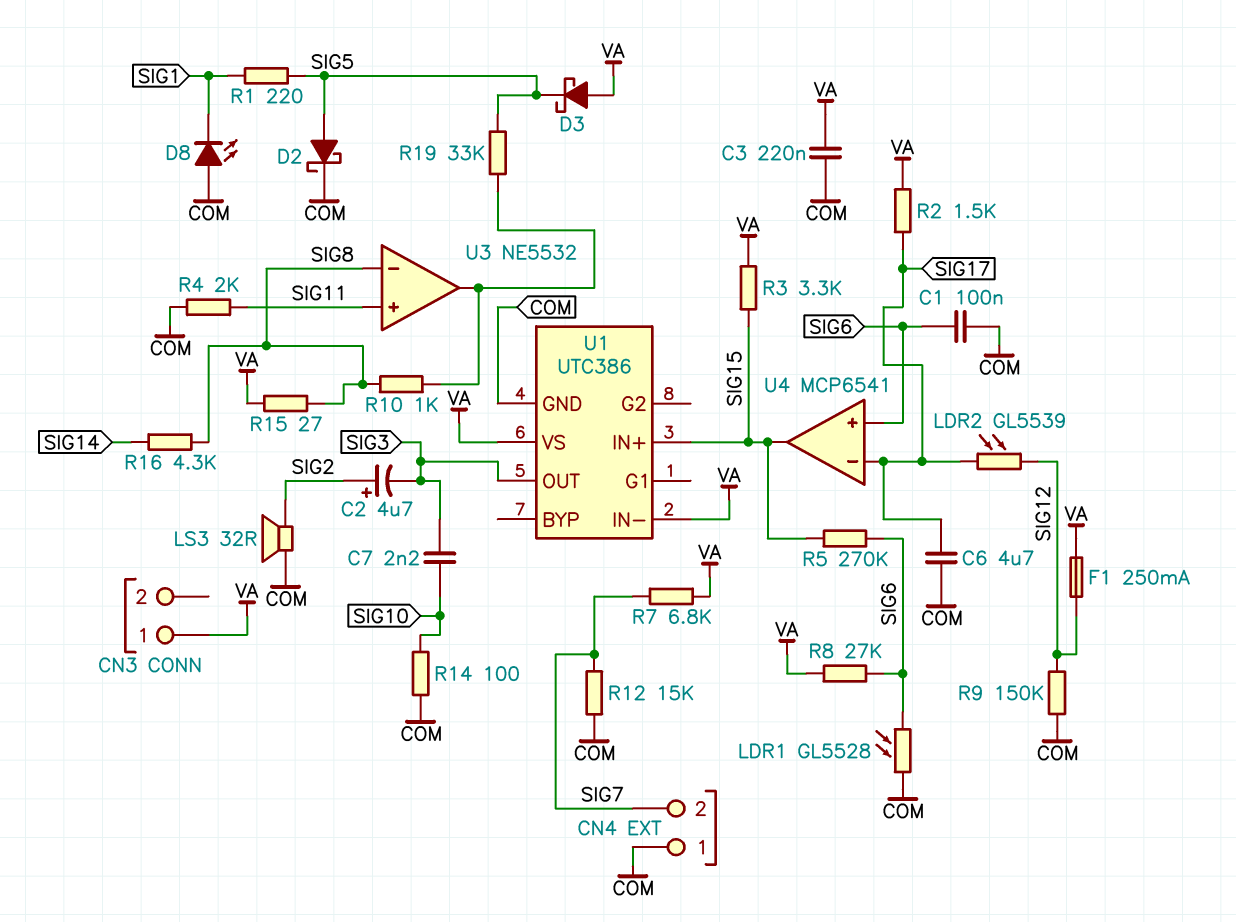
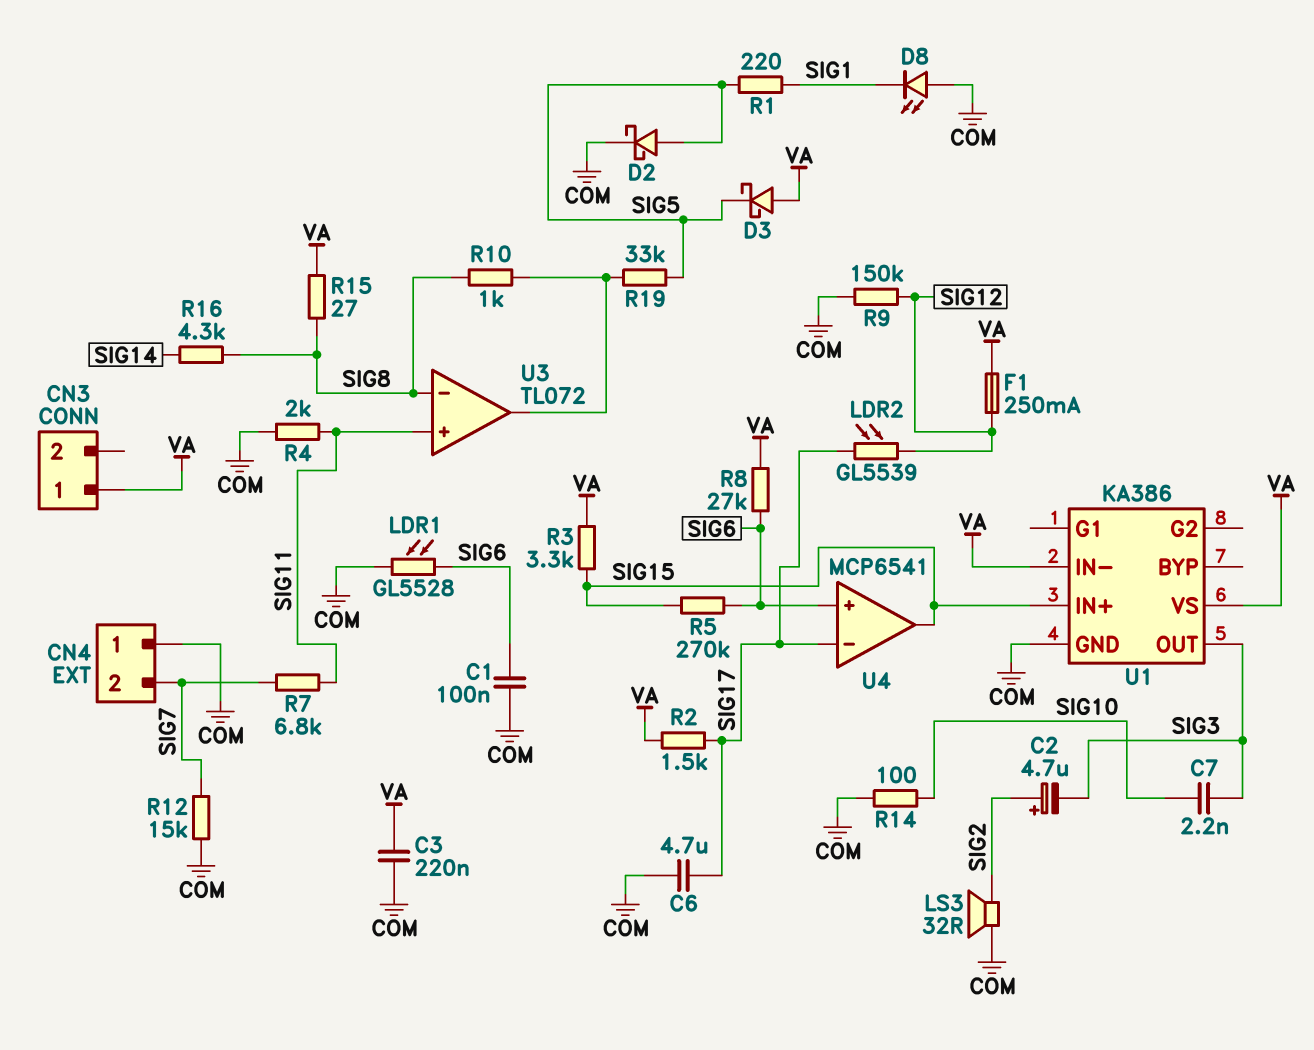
R7: 6.8k (SIG7, VA) -> 6.8k (SIG7, SIG11)
U1: UTC386 -> KA386
U3: NE5532 -> TL072

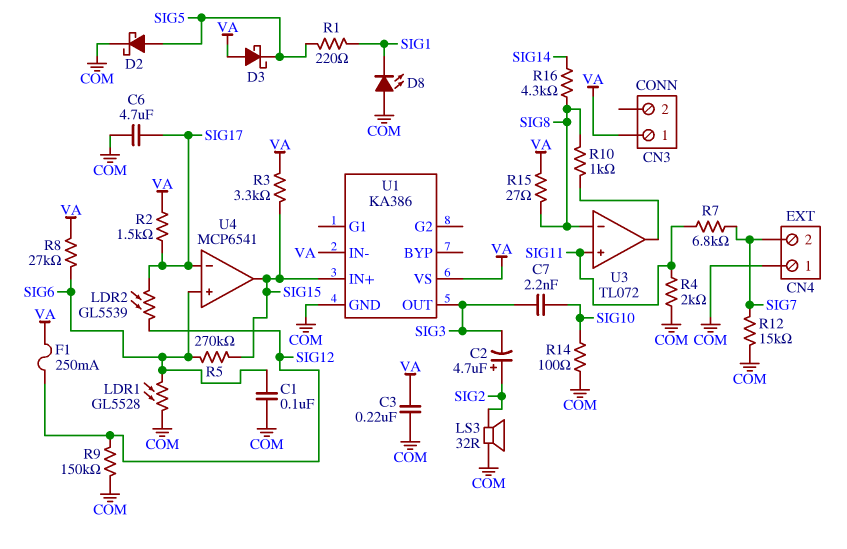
R19: 33k (SIG5, U3/out) -> none

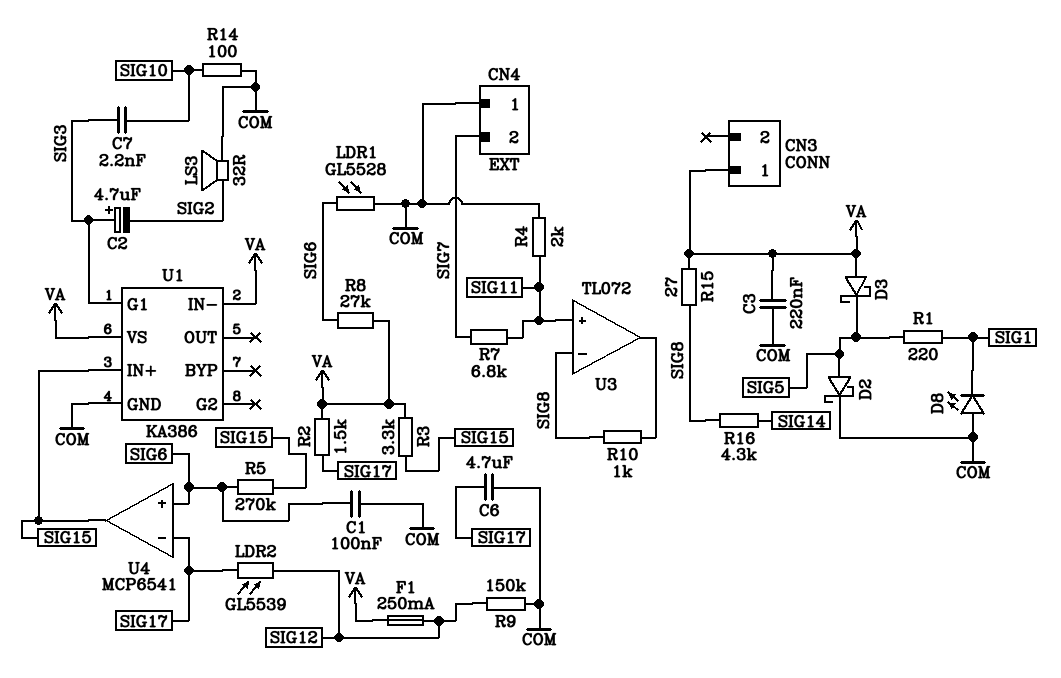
C2: 4.7uF (plus SIG2, minus SIG3) -> 4.7uF (plus SIG3, minus SIG2)
R12: 15k (COM, SIG7) -> none
U1 pin G1: none -> SIG3
U1 pin OUT: SIG3 -> none

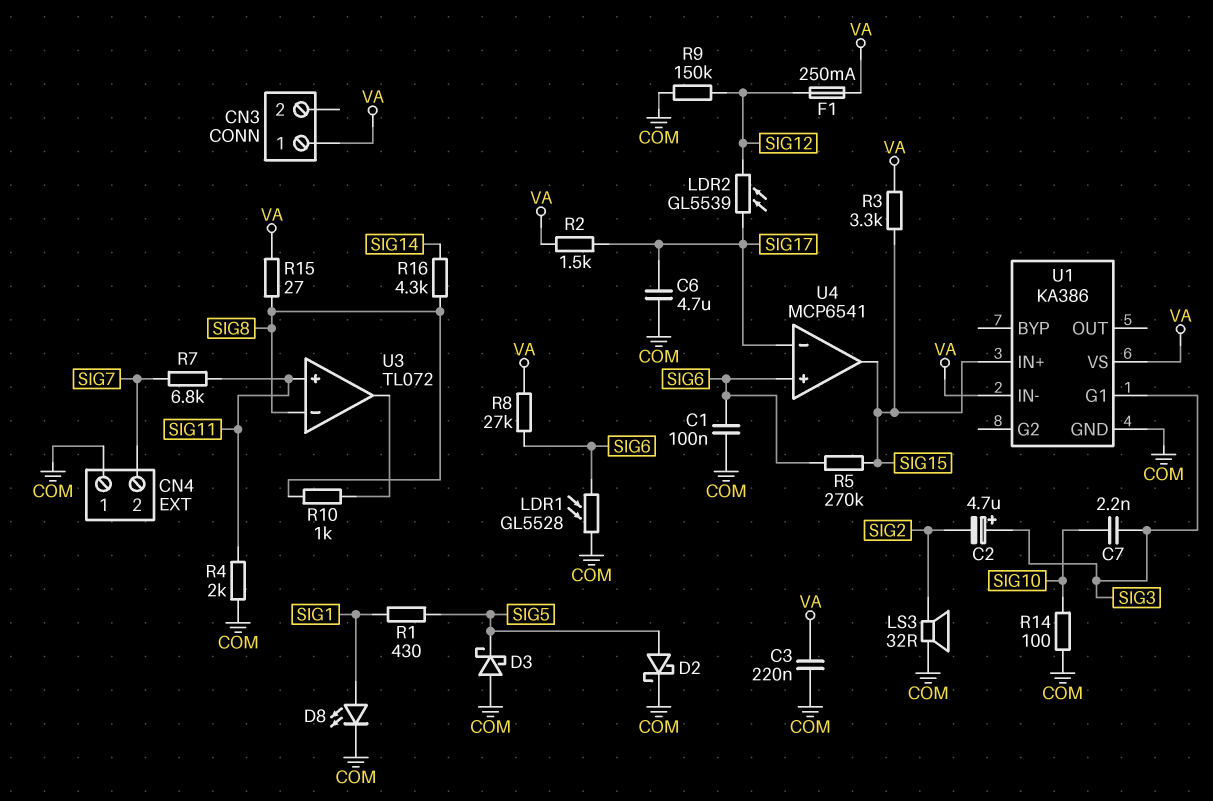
D3: schottky (A VA, K SIG5) -> schottky (A COM, K SIG5)
D8: LED (A COM, K SIG1) -> LED (A SIG1, K COM)
R1: 220 (SIG1, SIG5) -> 430 (SIG1, SIG5)

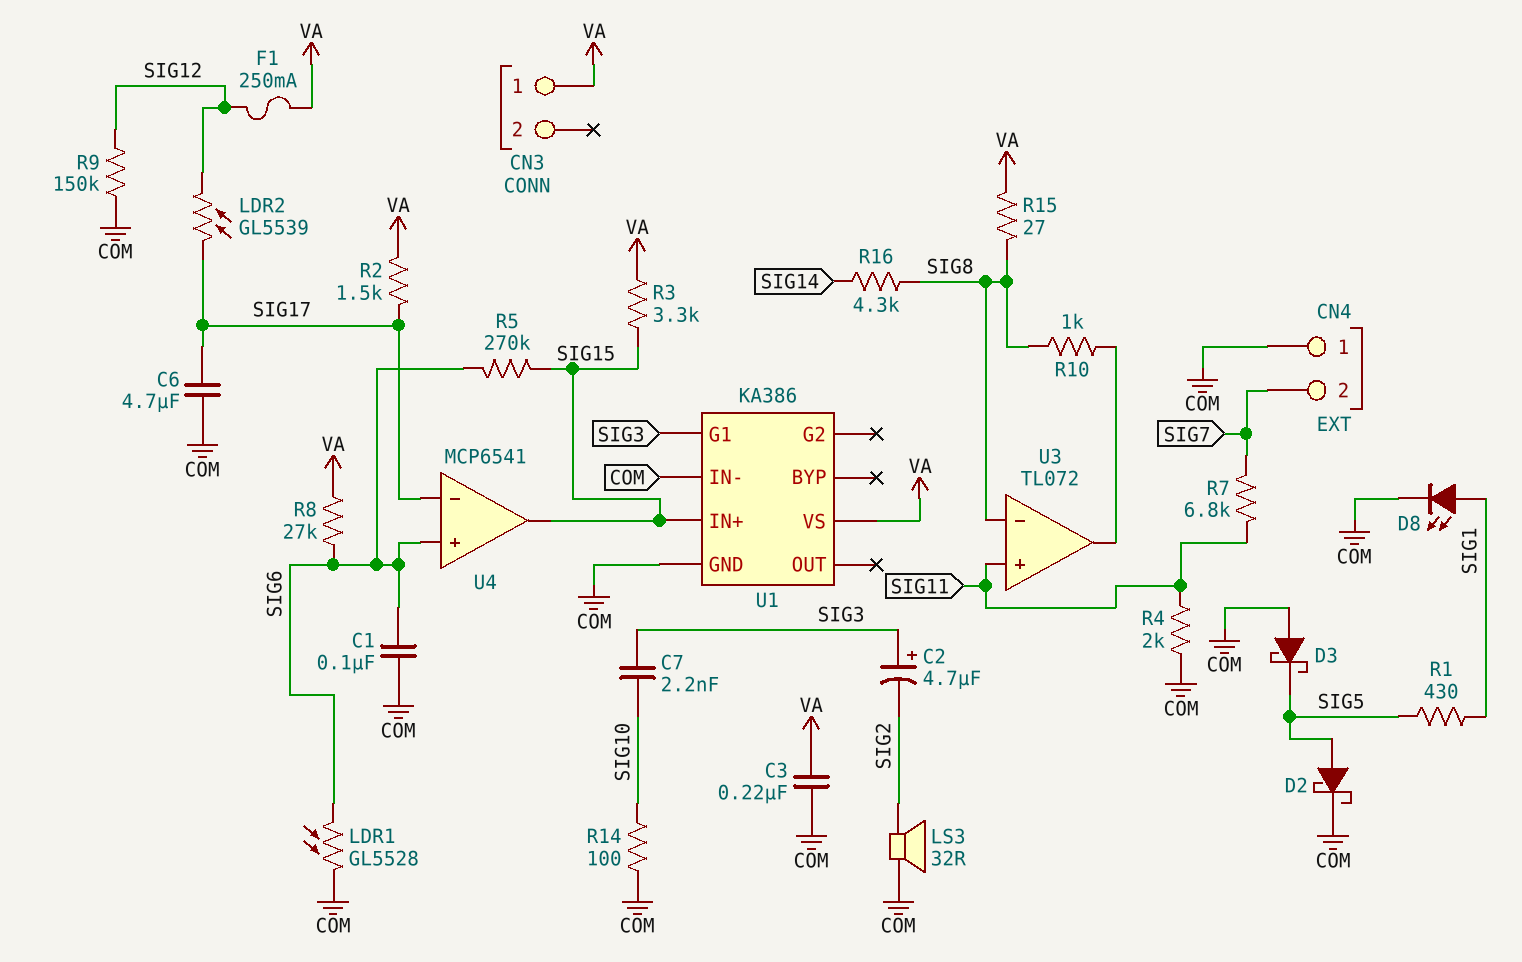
U1 pin IN-: VA -> COM

